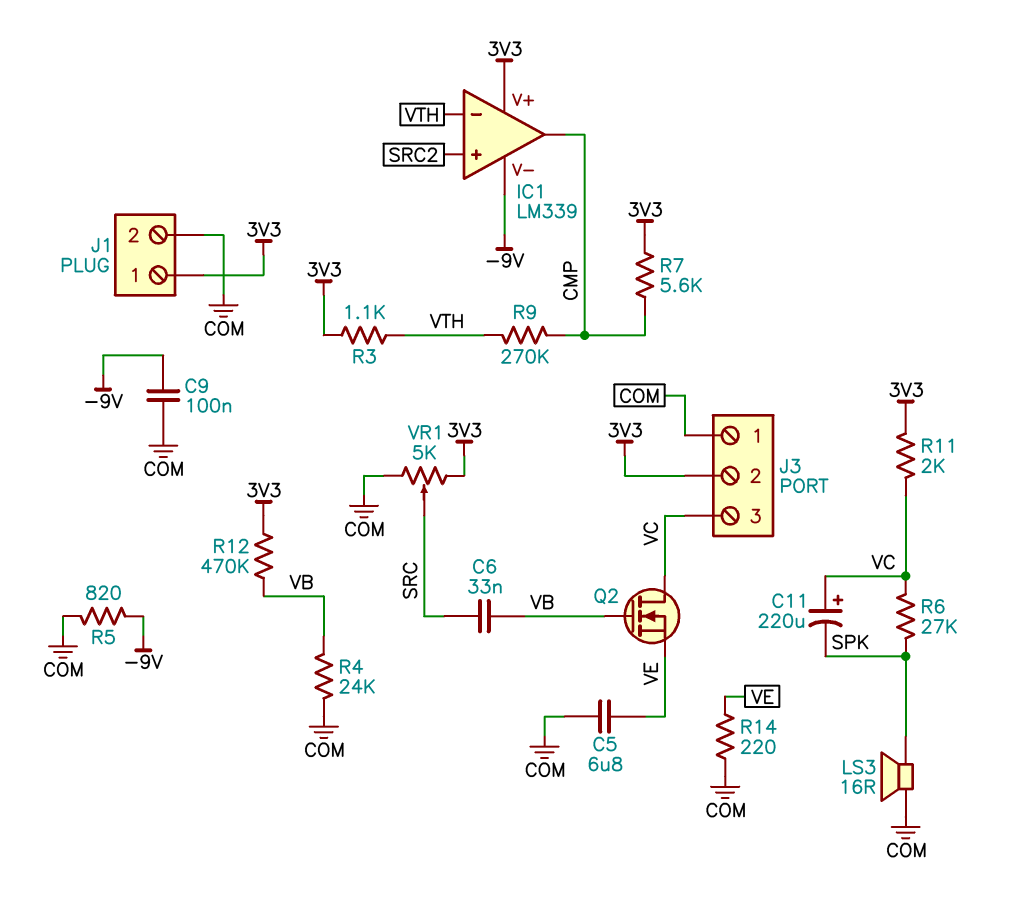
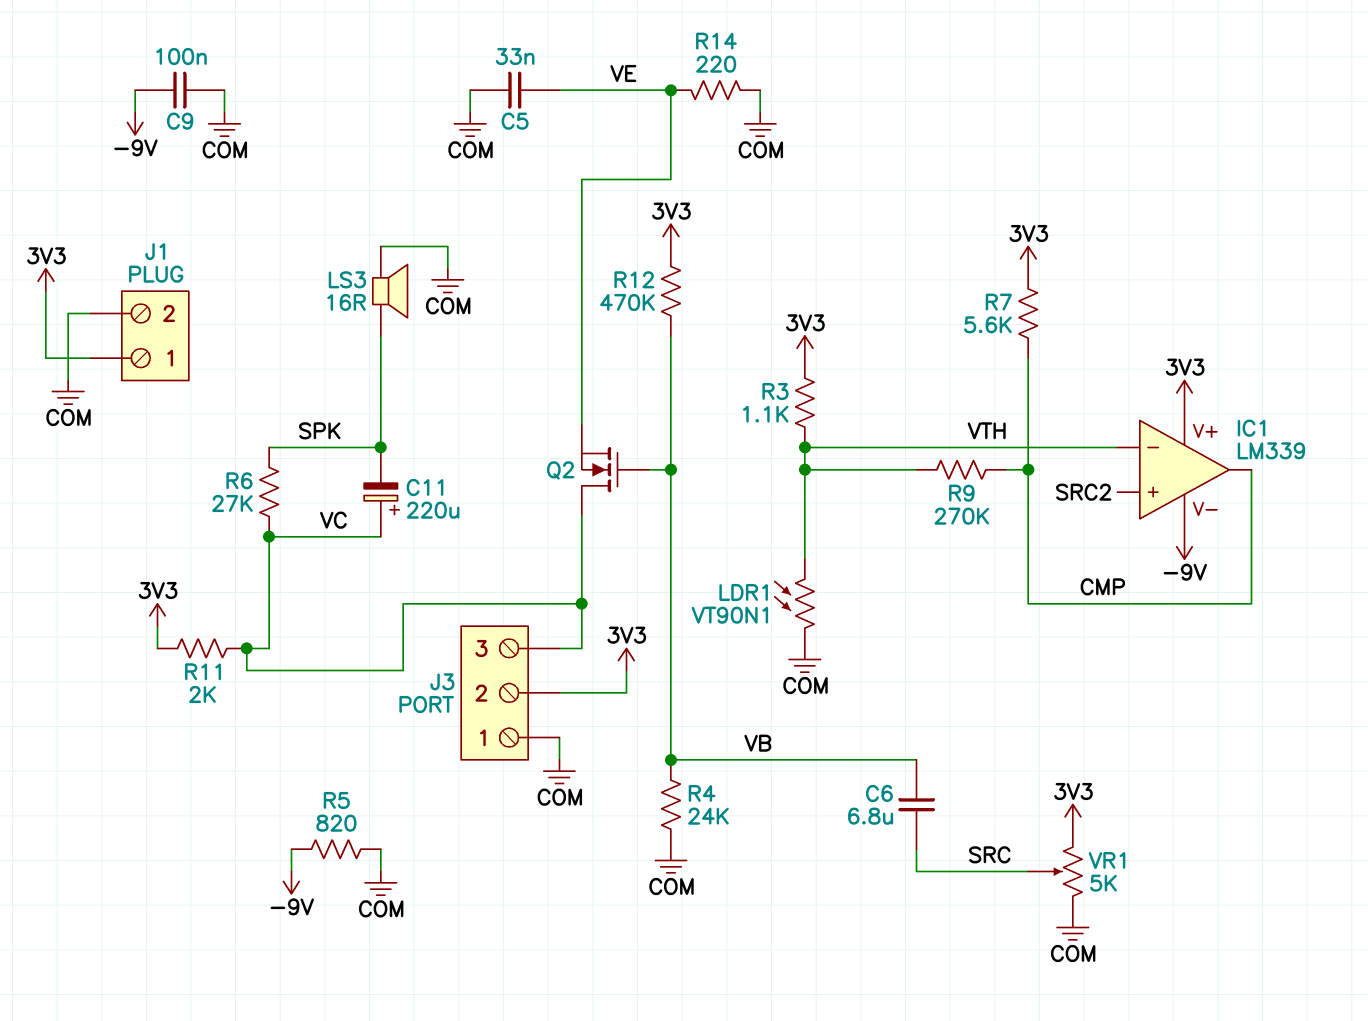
C5: 6.8uF (COM, VE) -> 33nF (COM, VE)
C6: 33nF (SRC, VB) -> 6.8uF (SRC, VB)
LDR1: none -> VT90N1 (COM, VTH)

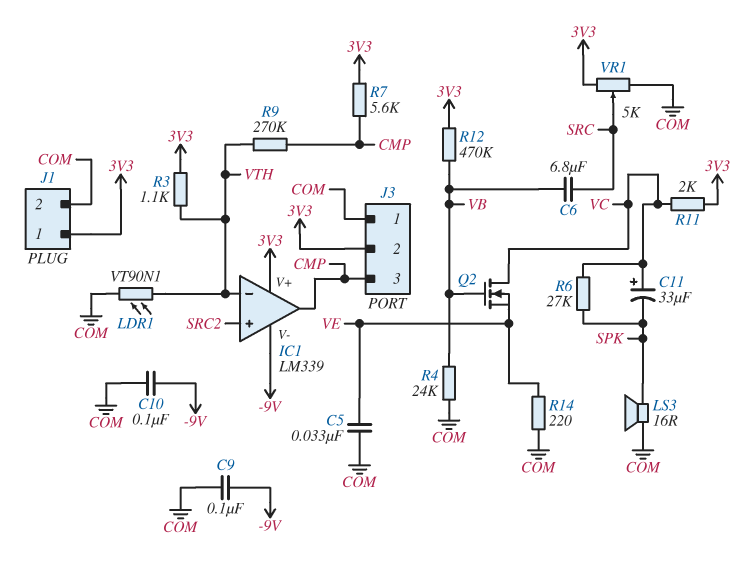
C10: none -> 100nF (-9V, COM)
C11: 220uF (plus VC, minus SPK) -> 33uF (plus VC, minus SPK)
J3 pin 3: VC -> CMP
R5: 820 (-9V, COM) -> none

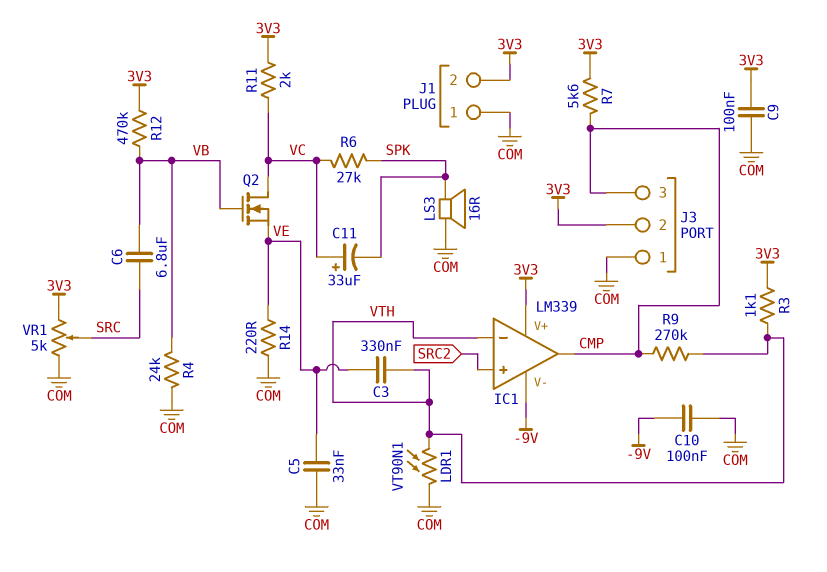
C3: none -> 330nF (VE, VTH)
C9: 100nF (-9V, COM) -> 100nF (3V3, COM)
J1 pin 1: 3V3 -> COM
J1 pin 2: COM -> 3V3

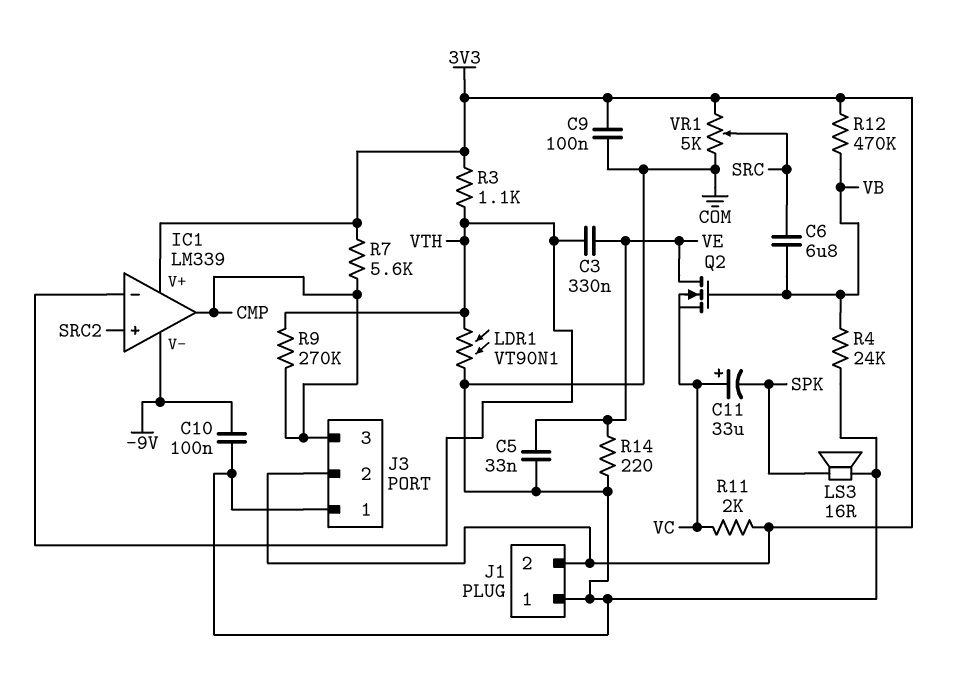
Q2: NMOS (G VB, D VC, S VE) -> NMOS (G VB, D VE, S VC)
R6: 27k (SPK, VC) -> none

